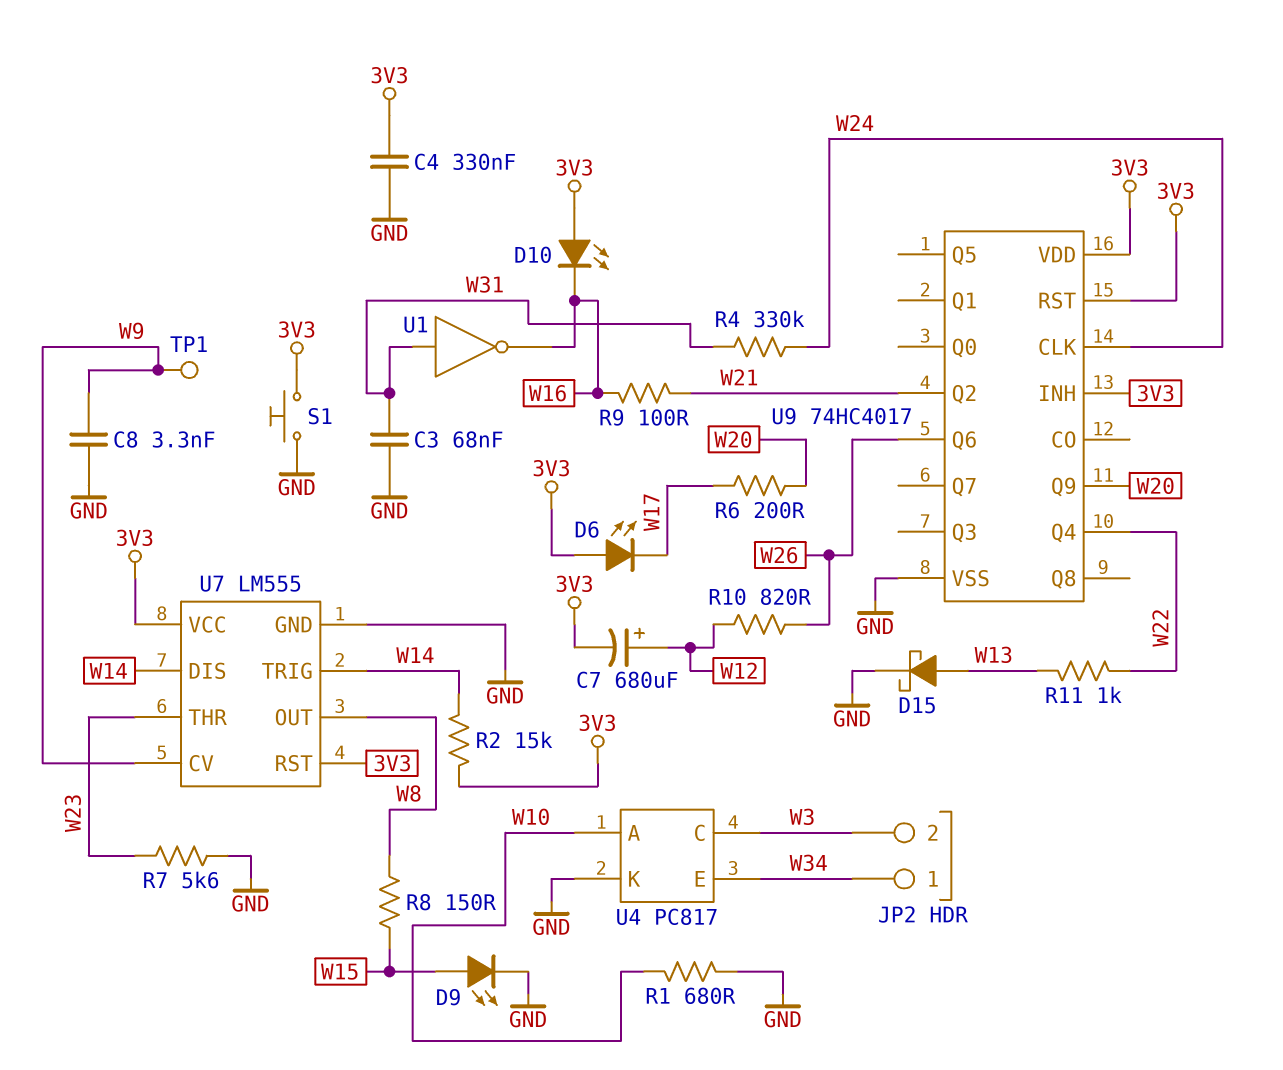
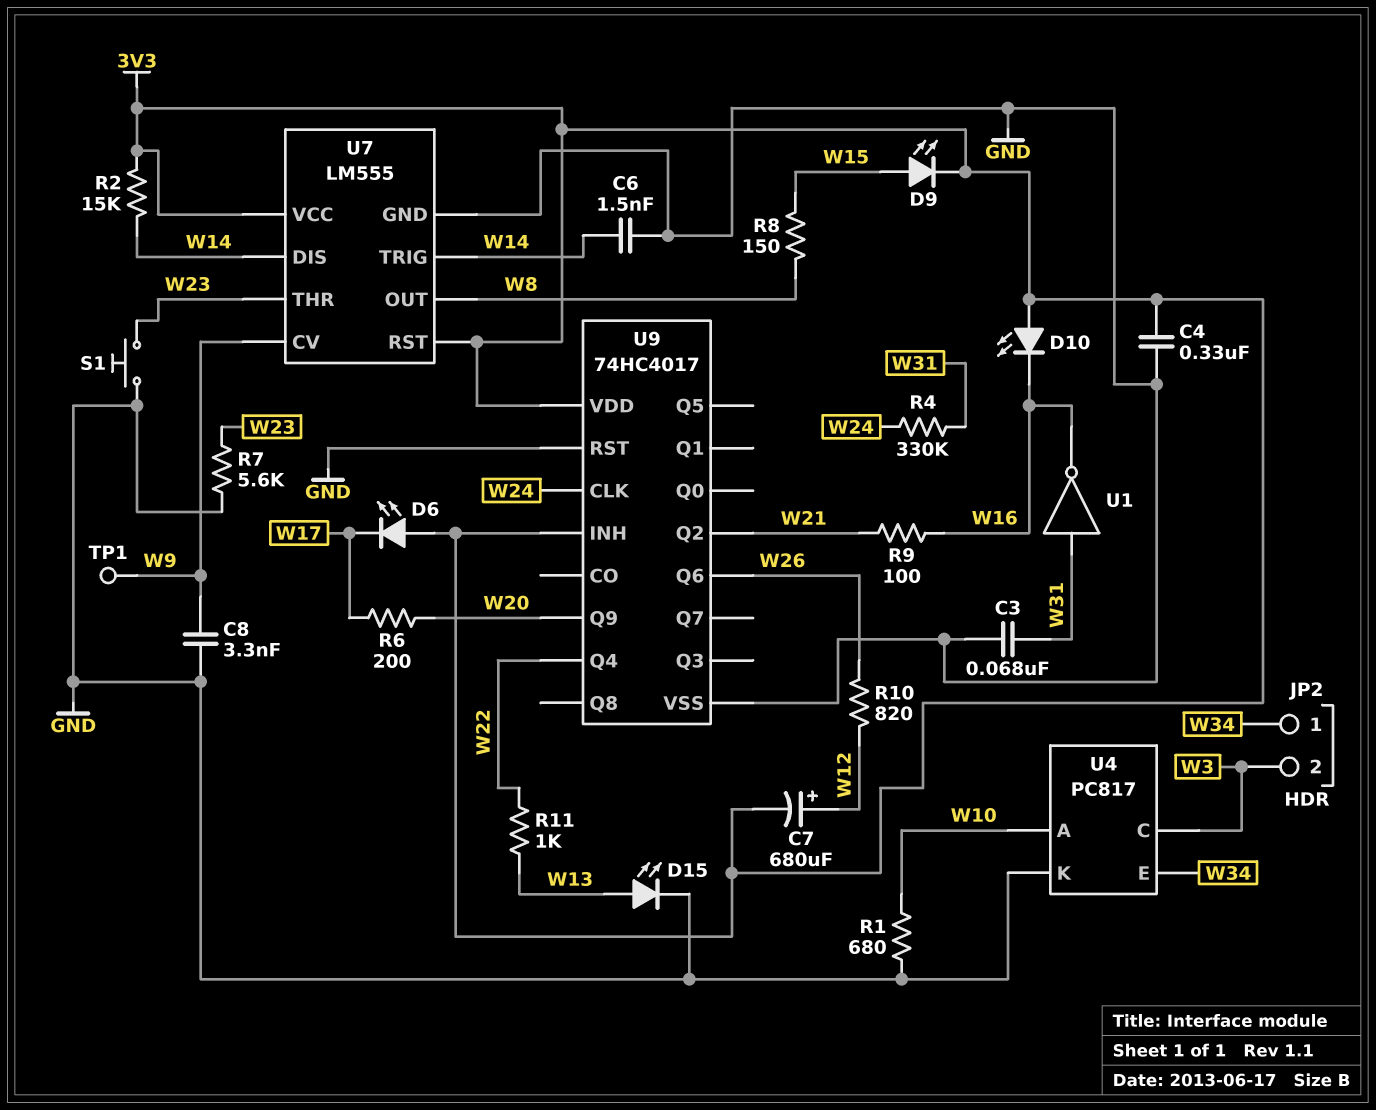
C6: none -> 1.5nF (GND, W14)
D9: LED (A W15, K GND) -> LED (A W15, K 3V3)
D15: schottky (A W13, K GND) -> LED (A W13, K GND)
S1: button (3V3, GND) -> button (GND, W23)
U9 pin RST: 3V3 -> GND

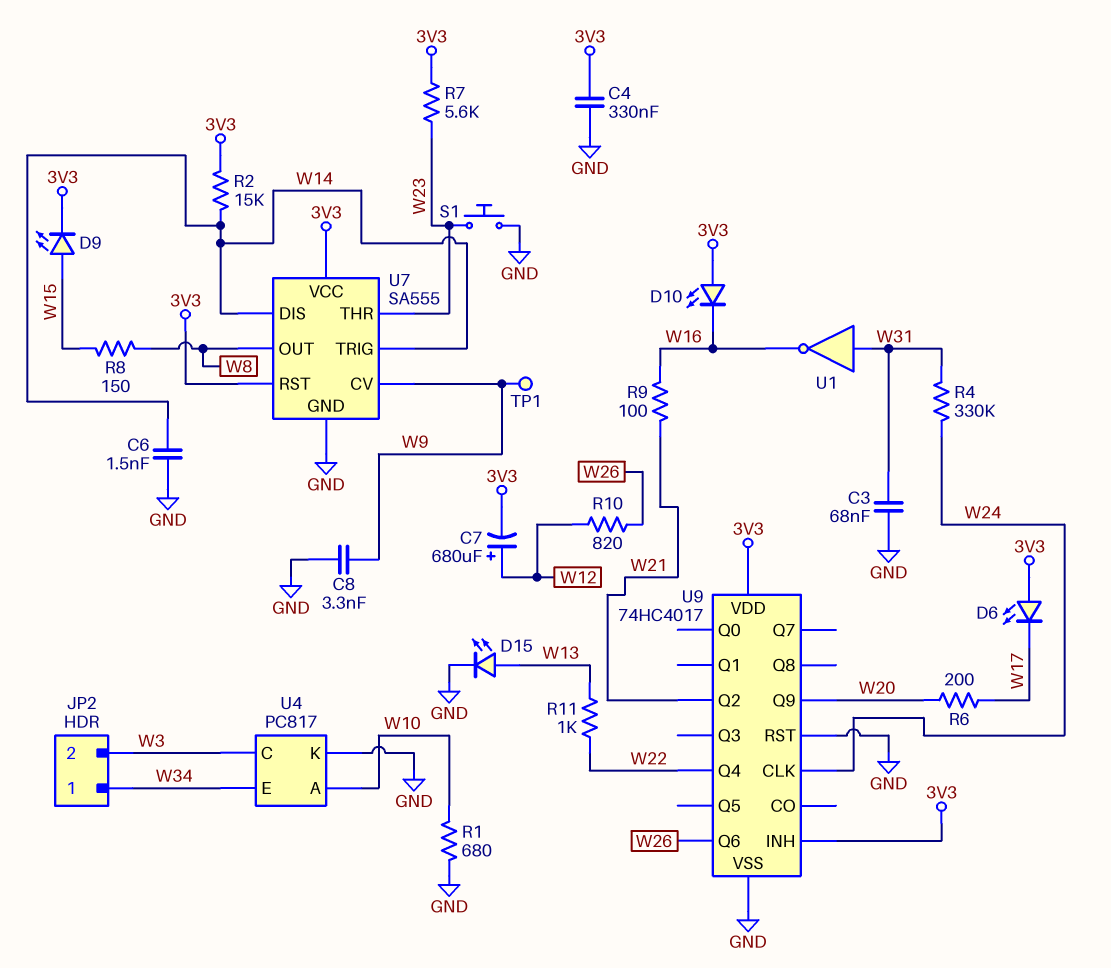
R7: 5.6k (GND, W23) -> 5.6k (3V3, W23)
U7: LM555 -> SA555

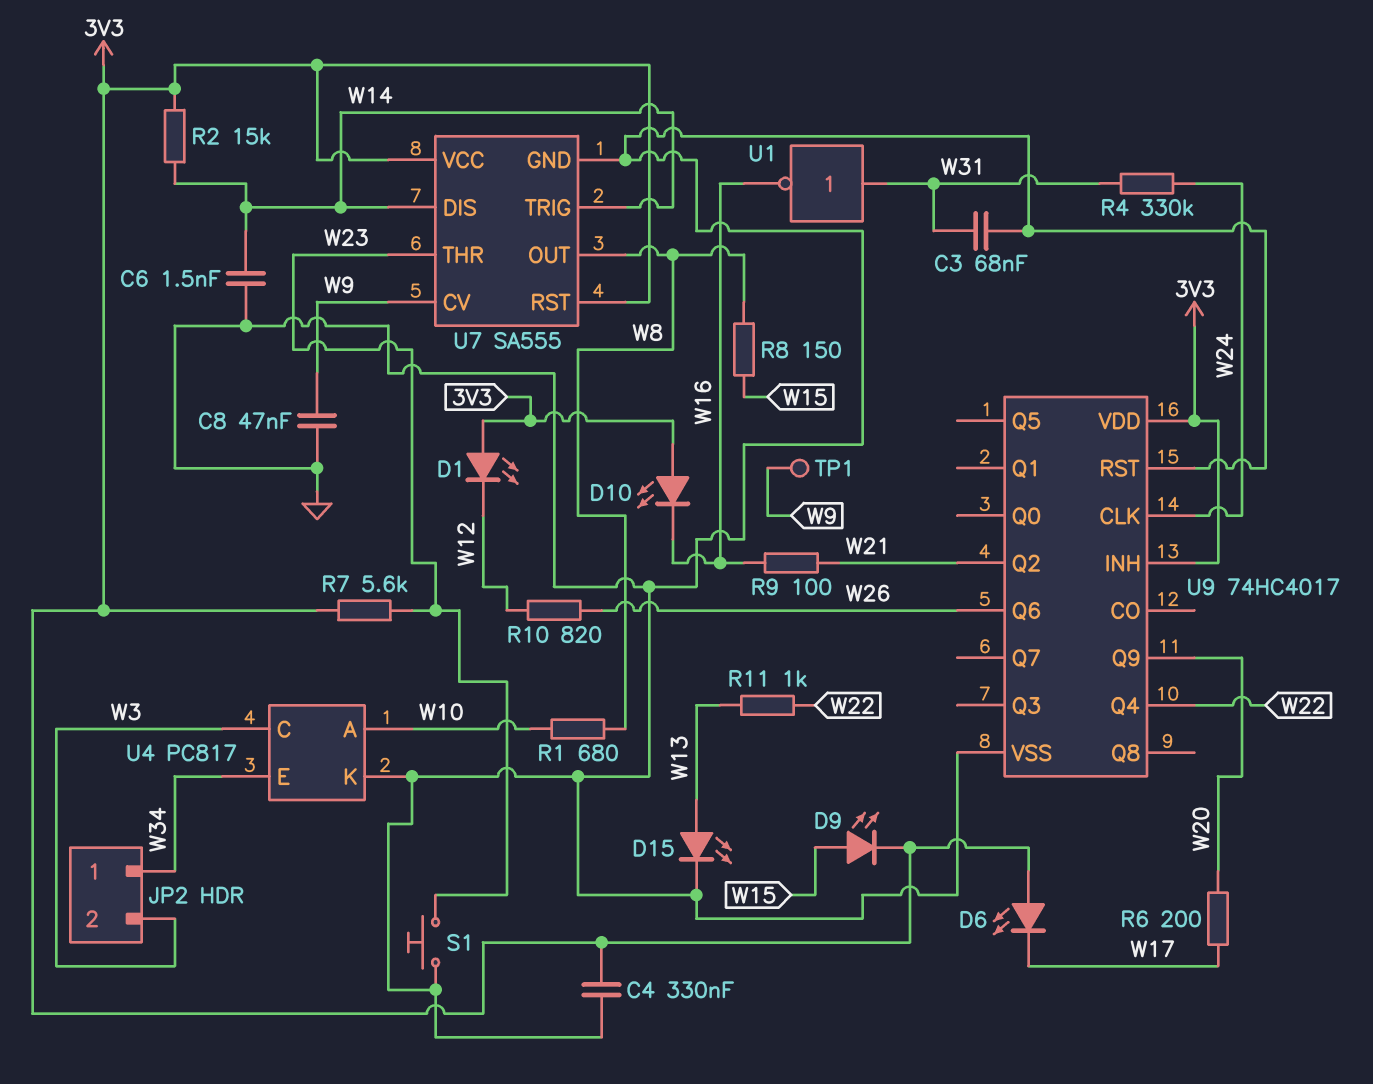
C7: 680uF (plus W12, minus 3V3) -> none
C8: 3.3nF (GND, W9) -> 47nF (GND, W9)
D1: none -> LED (A 3V3, K W12)
R1: 680 (GND, W10) -> 680 (W8, W10)

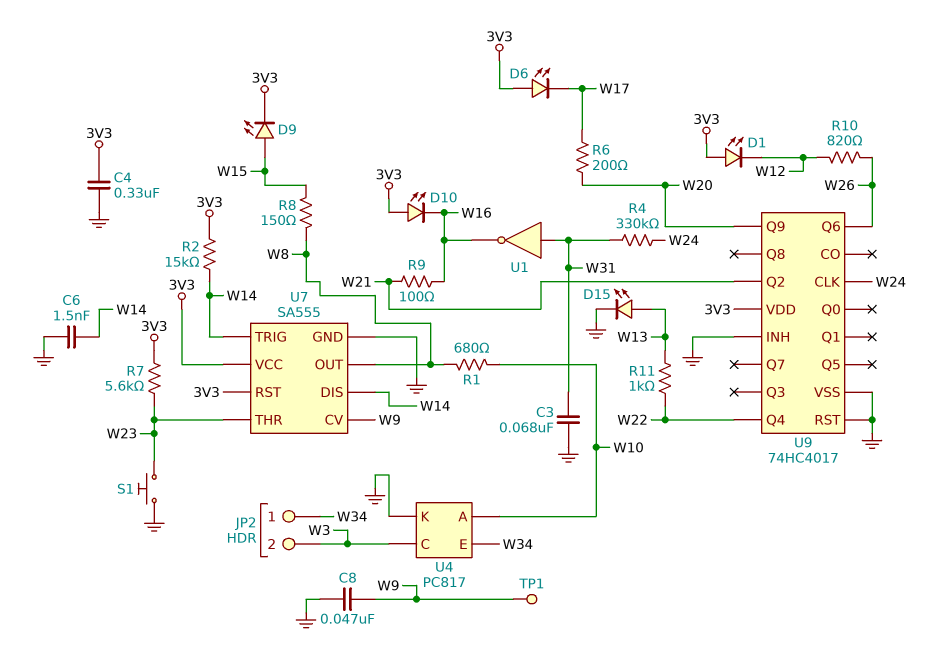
U9 pin INH: 3V3 -> GND

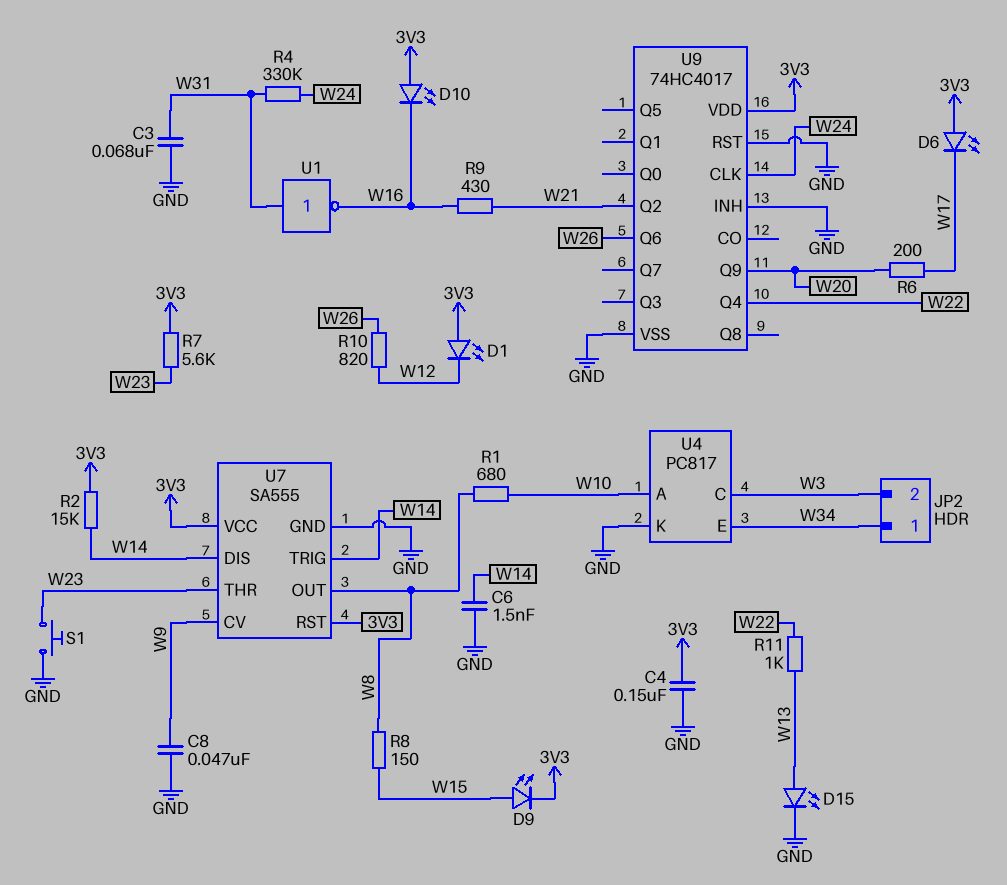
C4: 330nF (3V3, GND) -> 150nF (3V3, GND)
R9: 100 (W16, W21) -> 430 (W16, W21)
TP1: test point (W9) -> none

